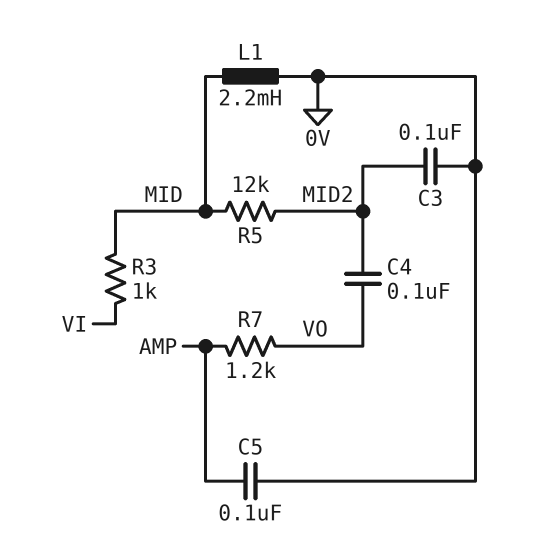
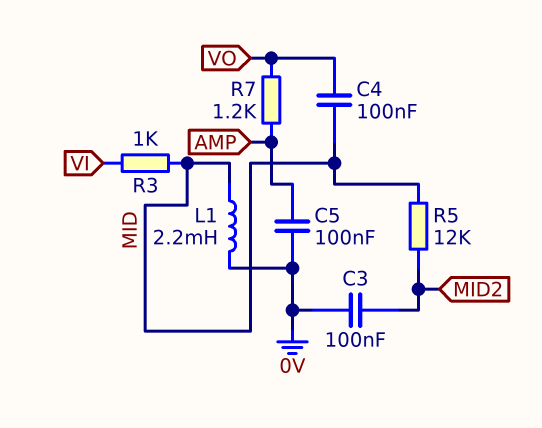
C4: 100nF (MID2, VO) -> 100nF (MID, VO)

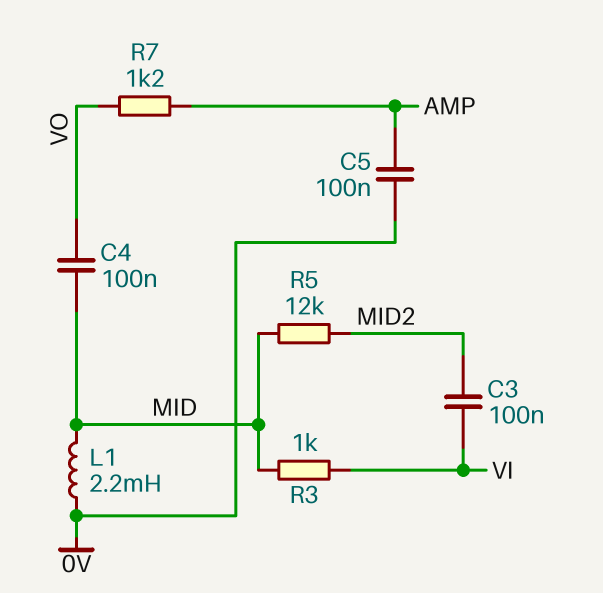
C3: 100nF (0V, MID2) -> 100nF (MID2, VI)

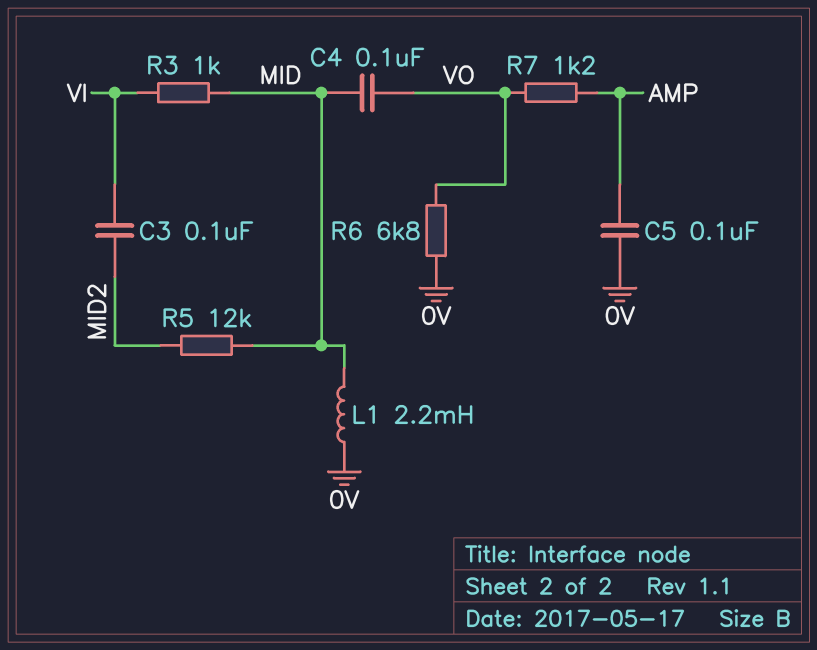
R6: none -> 6.8k (0V, VO)

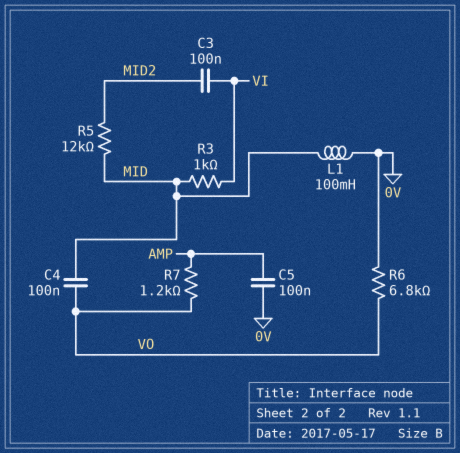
L1: 2.2mH (0V, MID) -> 100mH (0V, MID)

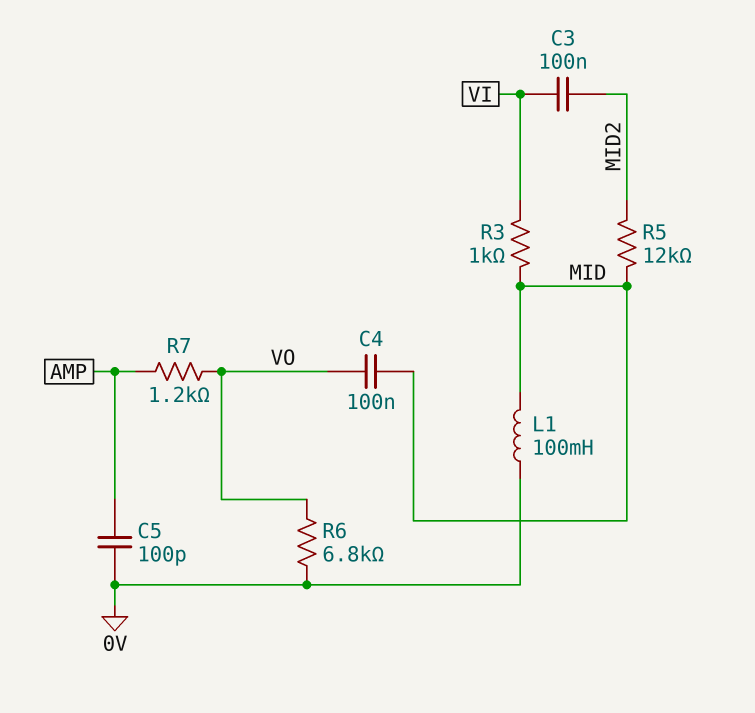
C5: 100nF (0V, AMP) -> 100pF (0V, AMP)

